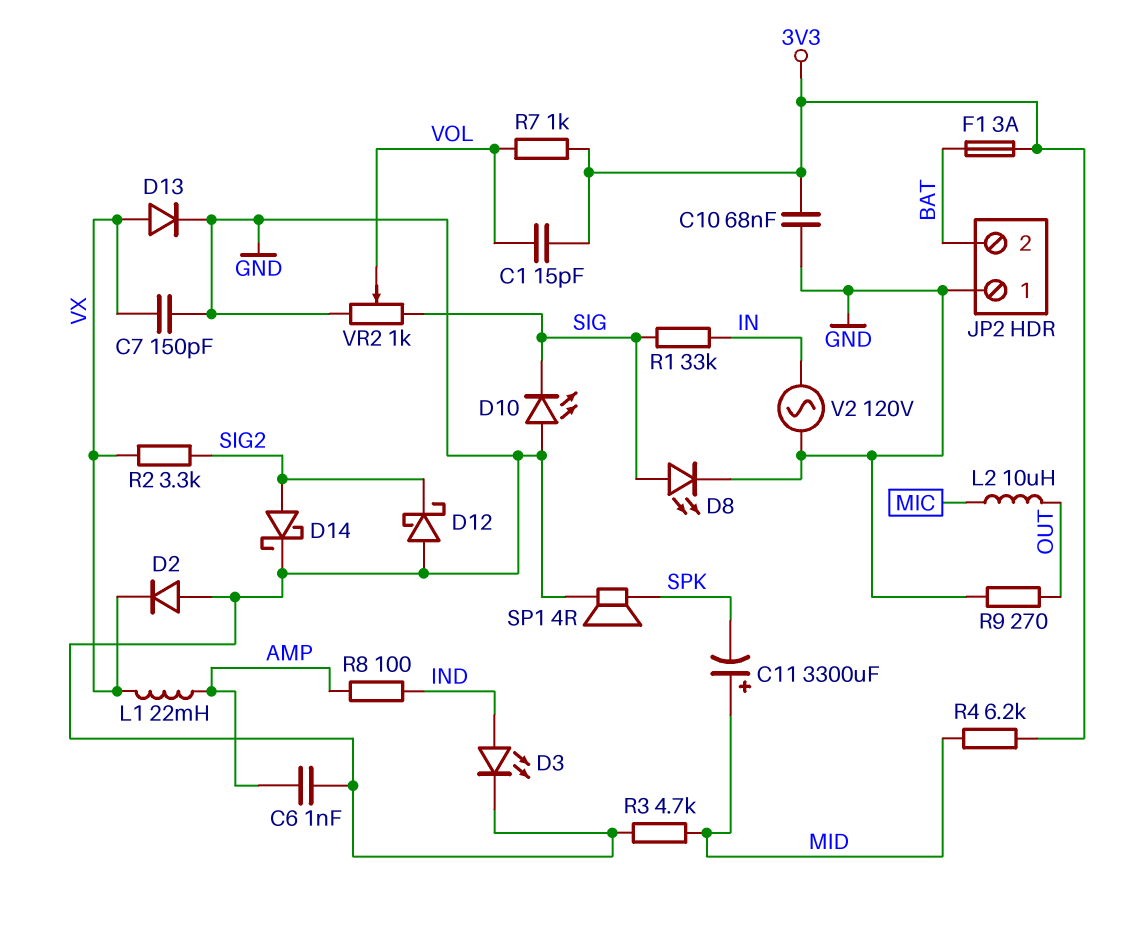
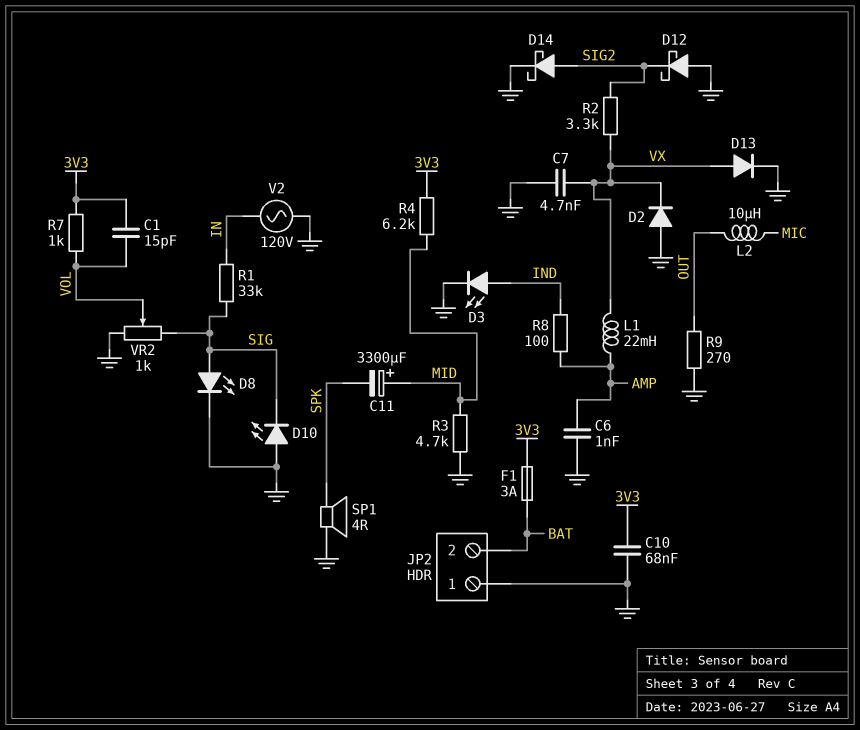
C7: 150pF (GND, VX) -> 4.7nF (GND, VX)

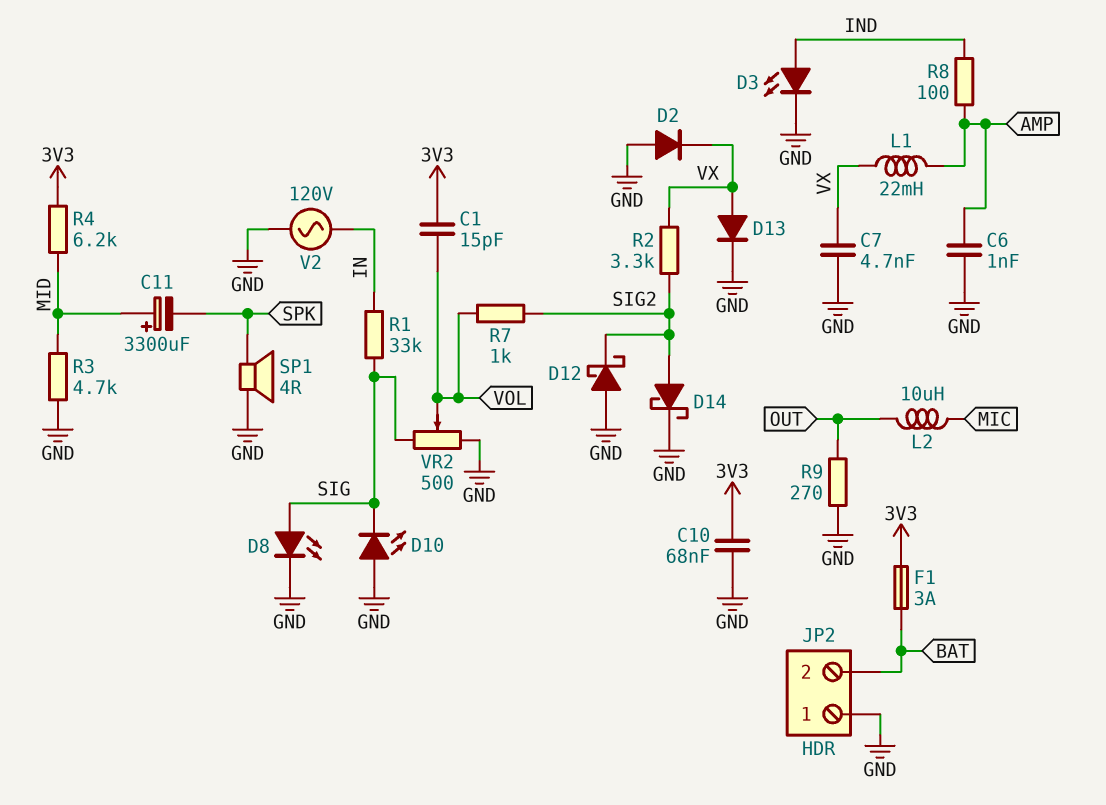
R7: 1k (3V3, VOL) -> 1k (SIG2, VOL)
VR2: 1k (GND, SIG, wiper VOL) -> 500 (GND, SIG, wiper VOL)

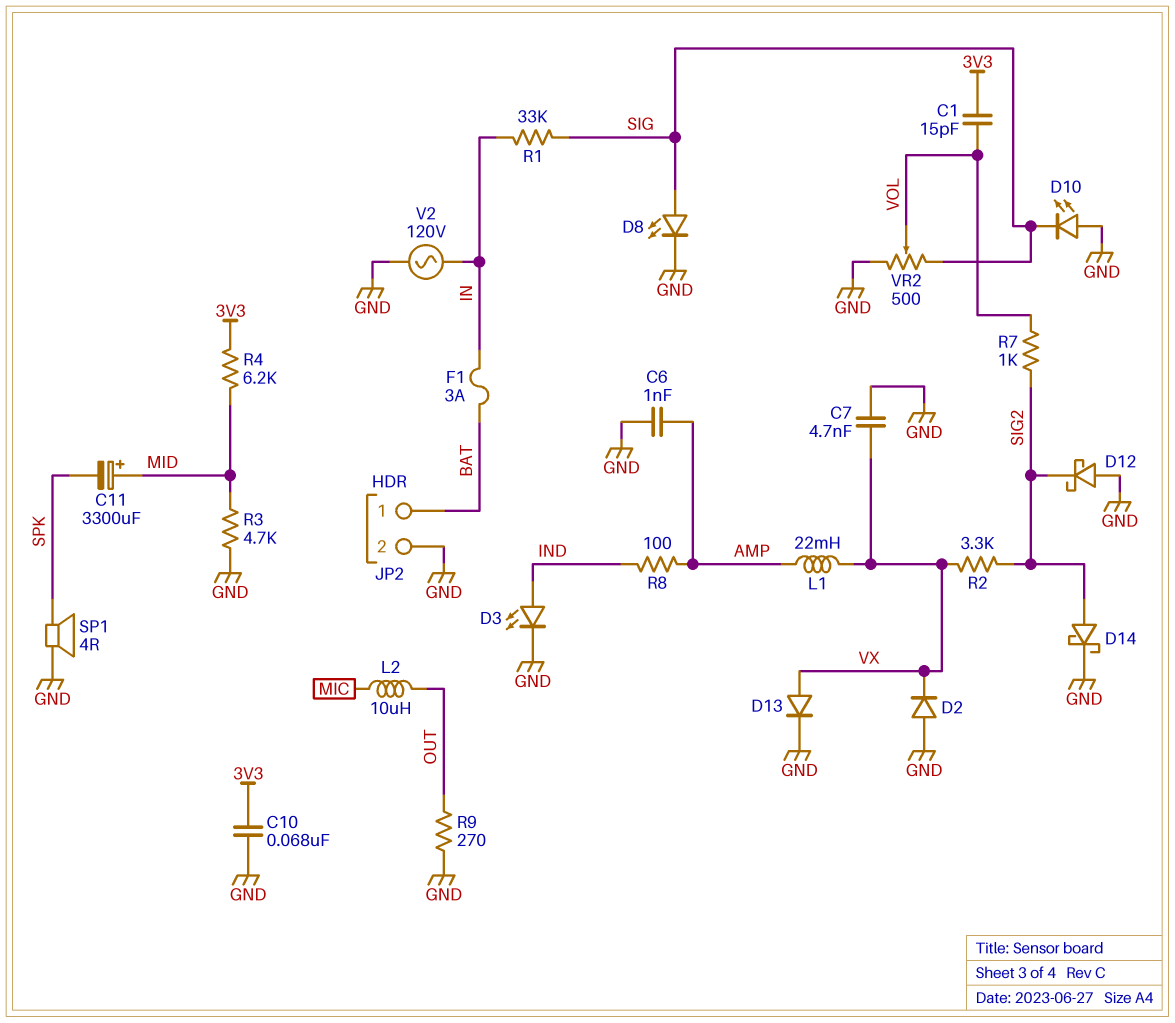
F1: 3A (3V3, BAT) -> 3A (BAT, IN)
JP2 pin 1: GND -> BAT
JP2 pin 2: BAT -> GND

